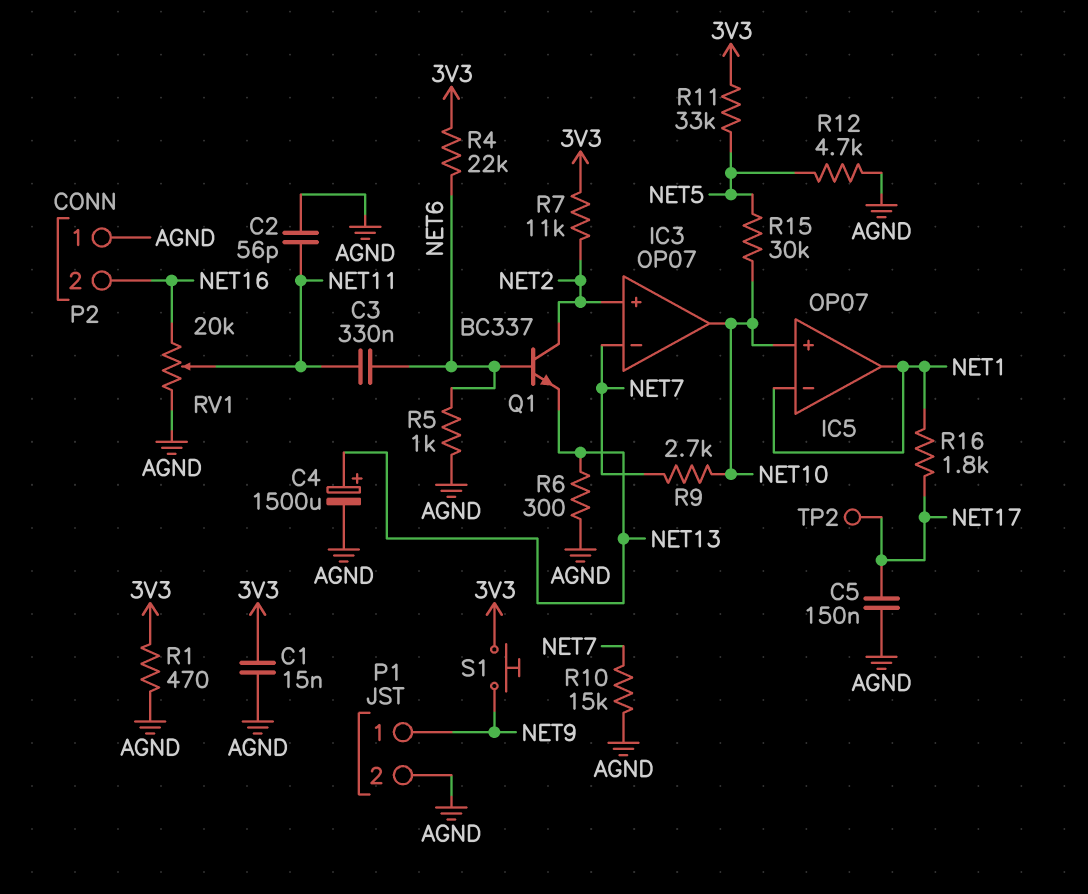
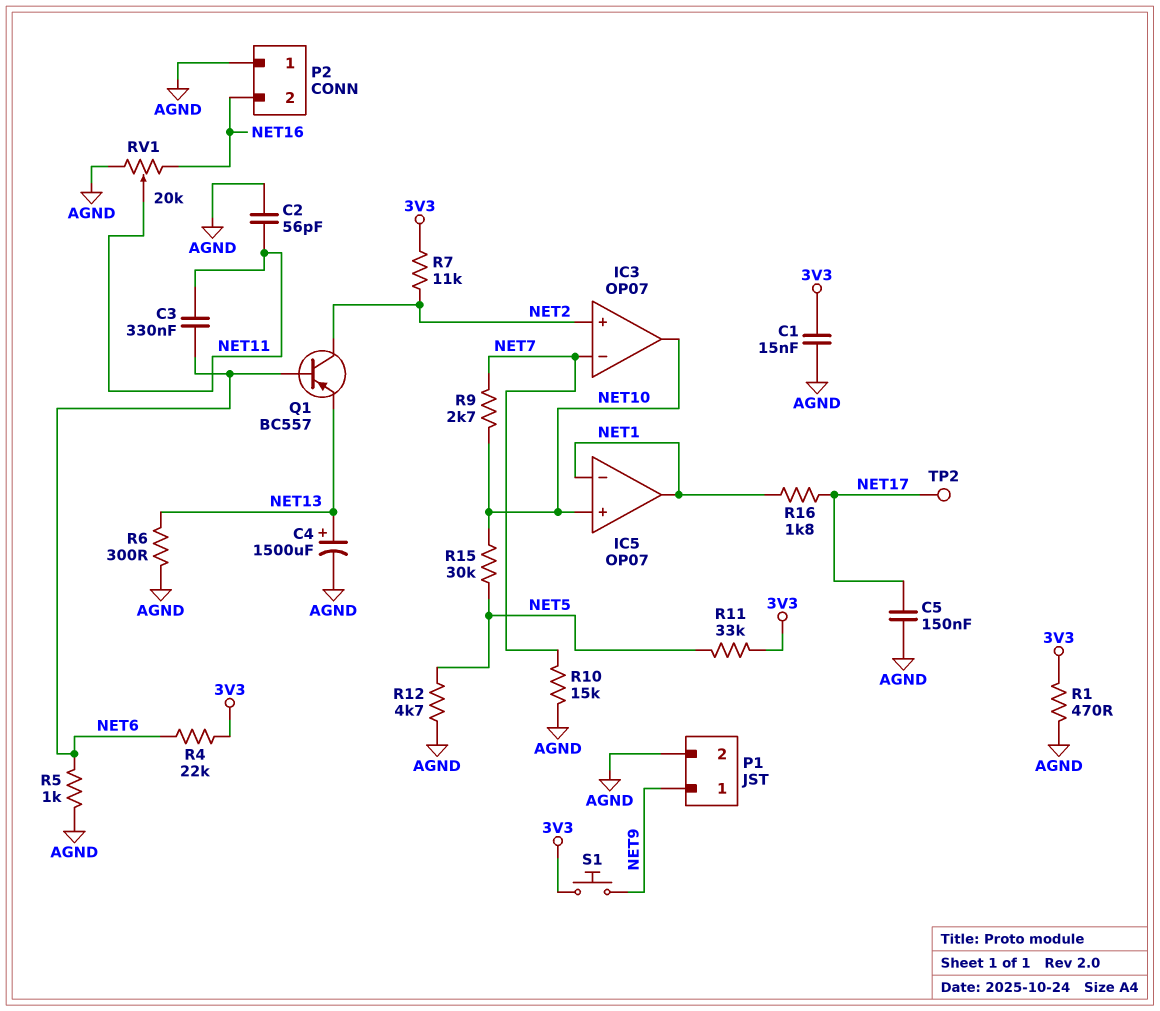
Q1: NPN BC337 (B NET6, C NET2, E NET13) -> PNP BC557 (B NET6, C NET2, E NET13)

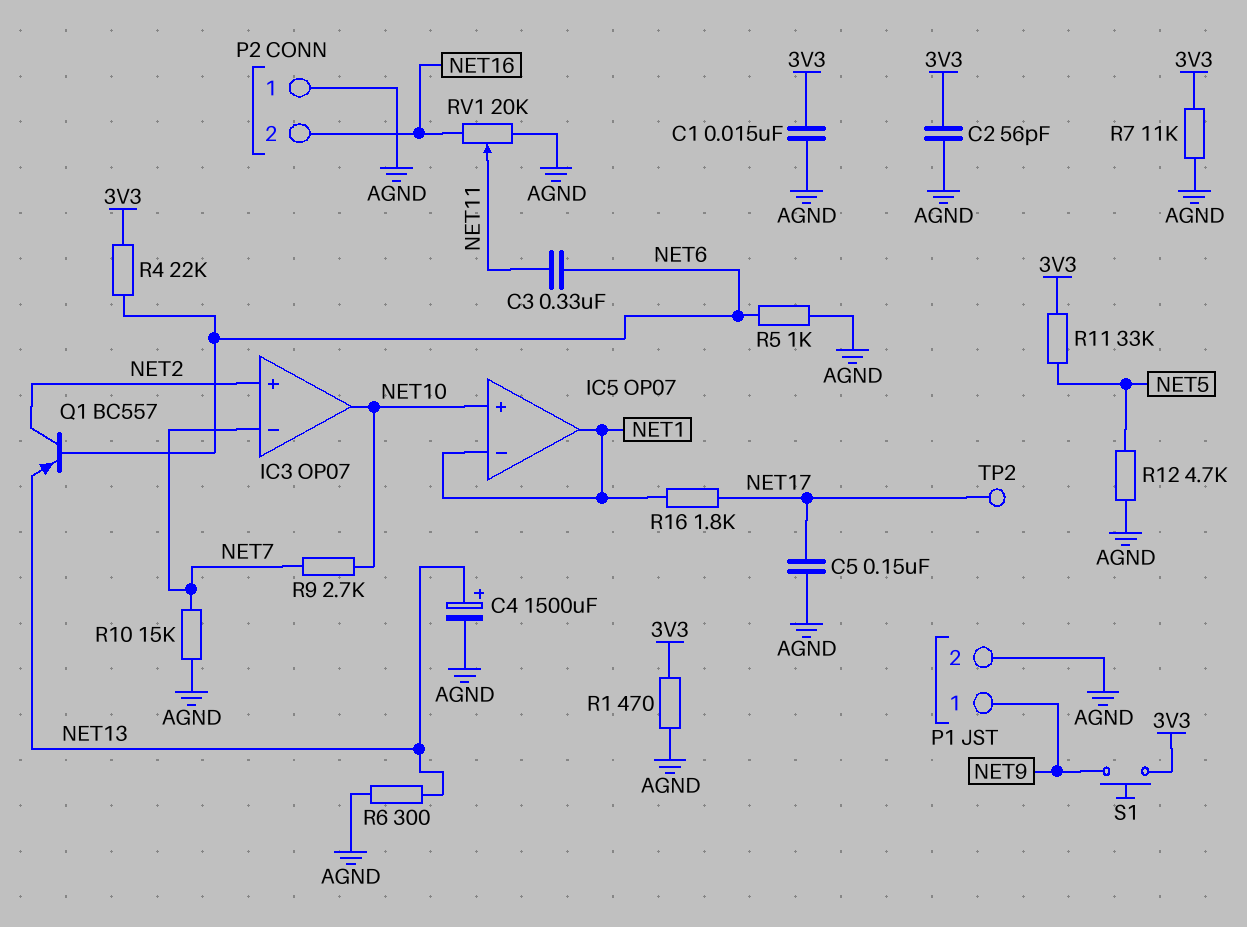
C2: 56pF (AGND, NET11) -> 56pF (3V3, AGND)
R7: 11k (3V3, NET2) -> 11k (3V3, AGND)
R15: 30k (NET5, NET10) -> none

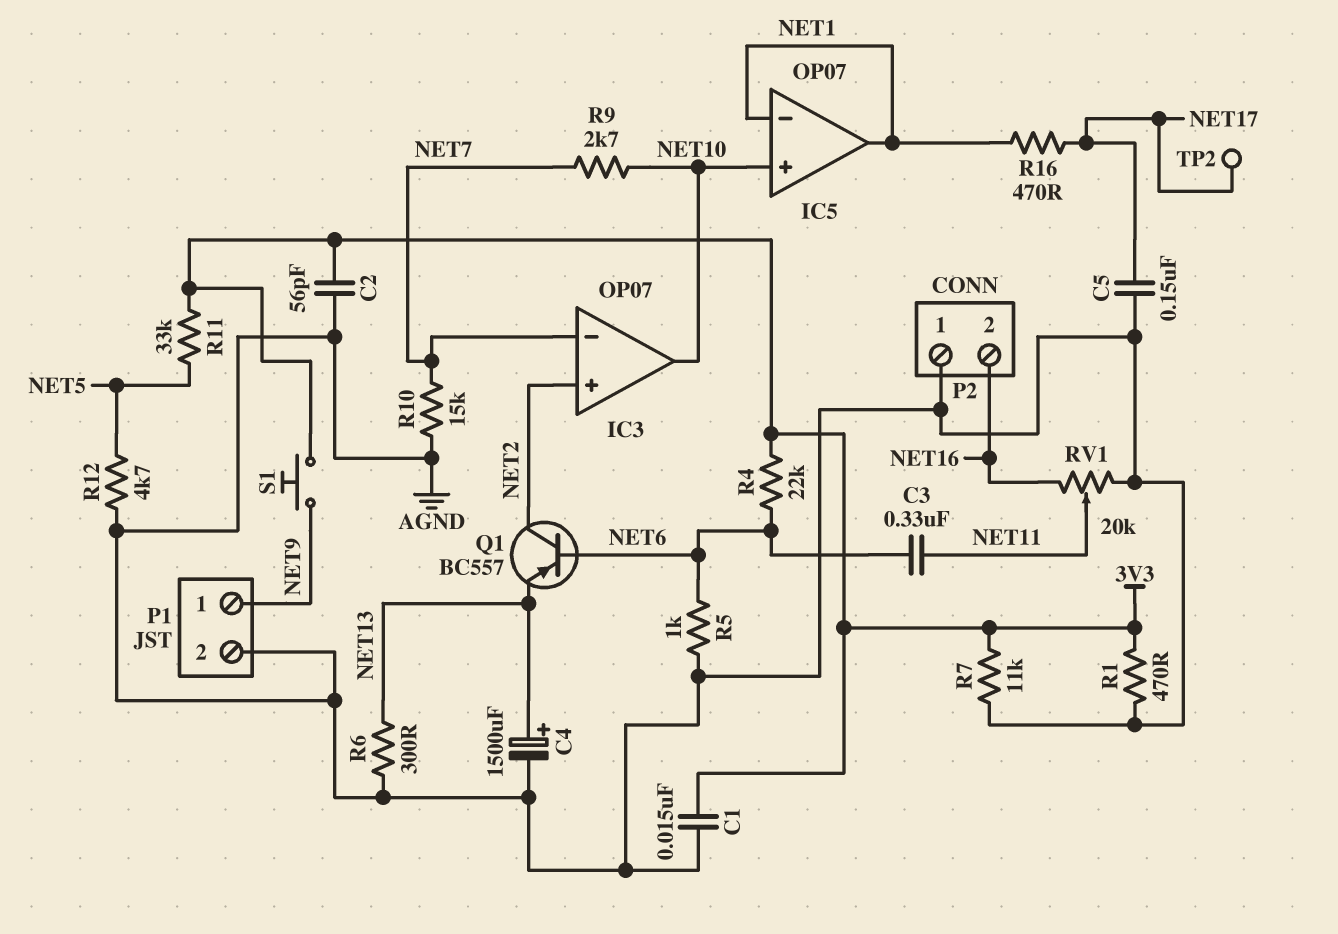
R16: 1.8k (NET1, NET17) -> 470 (NET1, NET17)

